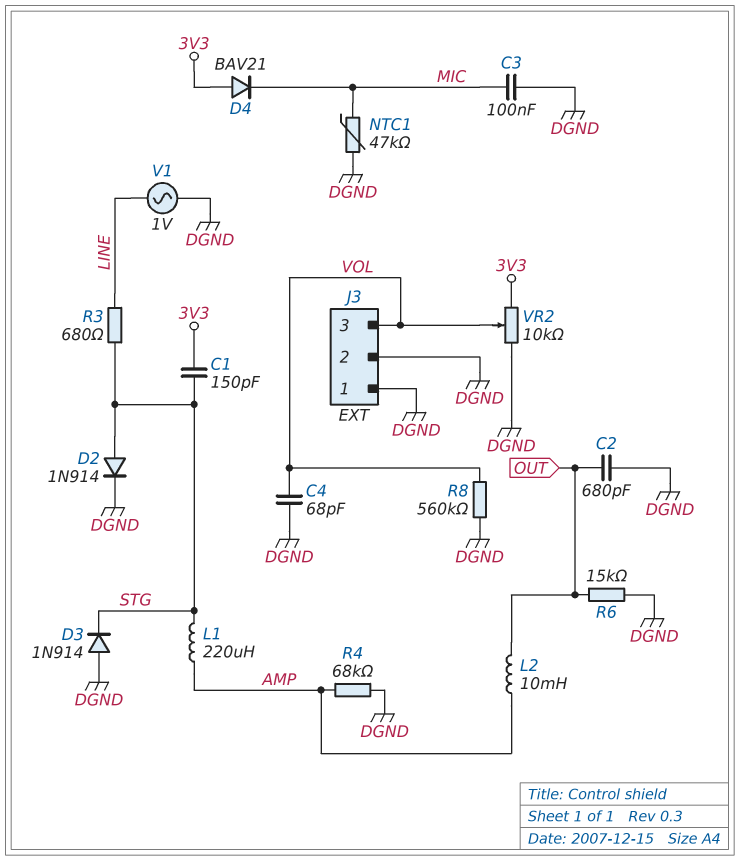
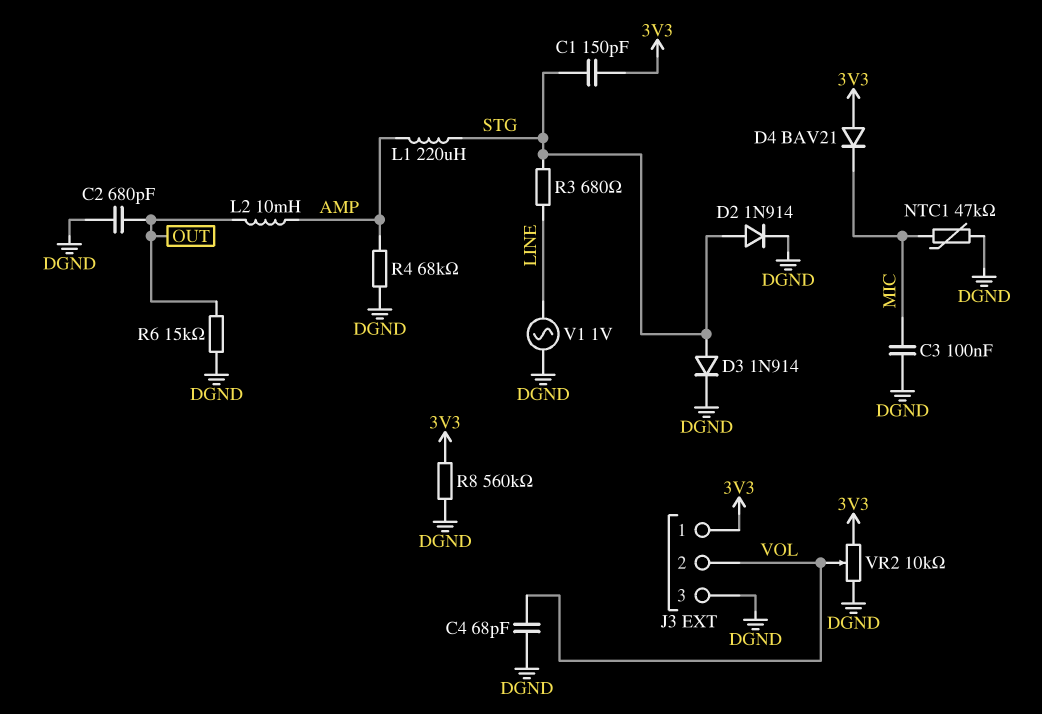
D3: diode 1N914 (A DGND, K STG) -> diode 1N914 (A STG, K DGND)
J3 pin 1: DGND -> 3V3
J3 pin 2: DGND -> VOL
J3 pin 3: VOL -> DGND
R8: 560k (DGND, VOL) -> 560k (3V3, DGND)

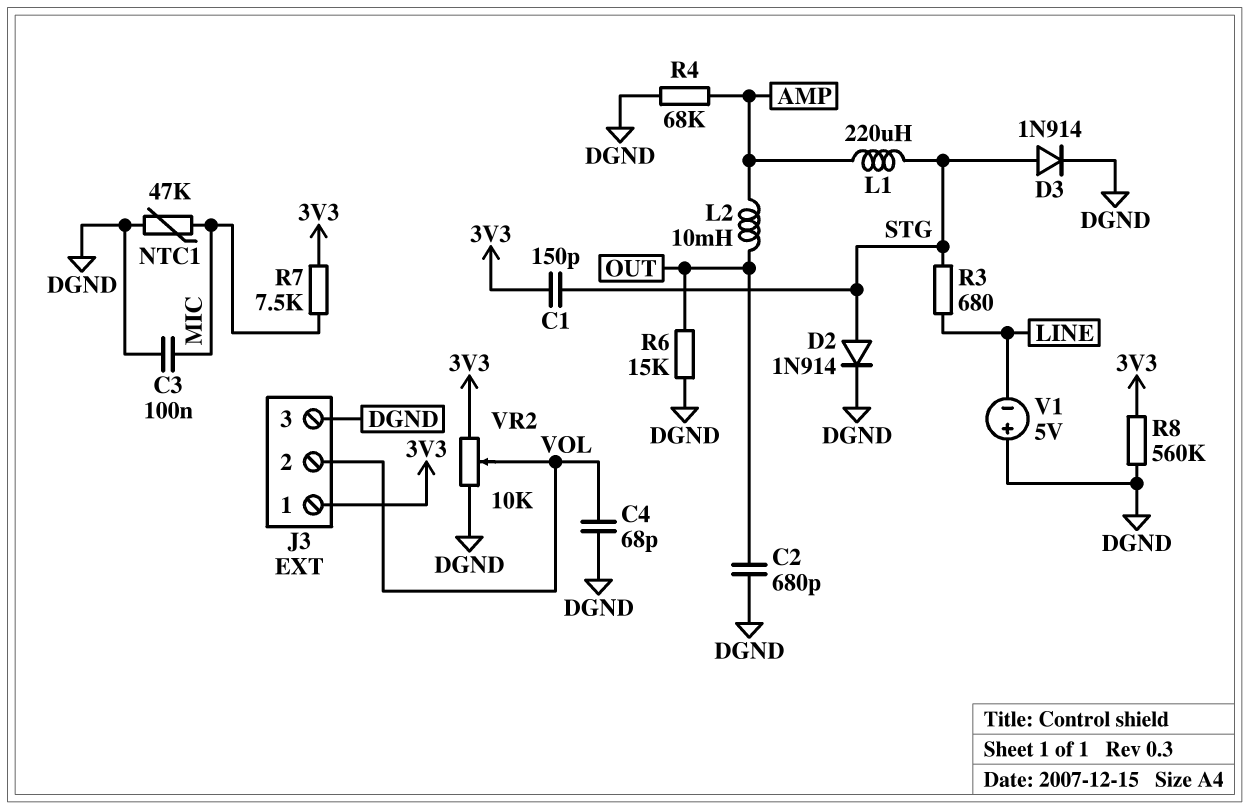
D4: diode BAV21 (A 3V3, K MIC) -> none
R7: none -> 7.5k (3V3, MIC)
V1: AC 1V (DGND, LINE) -> 5V (plus DGND, minus LINE)

